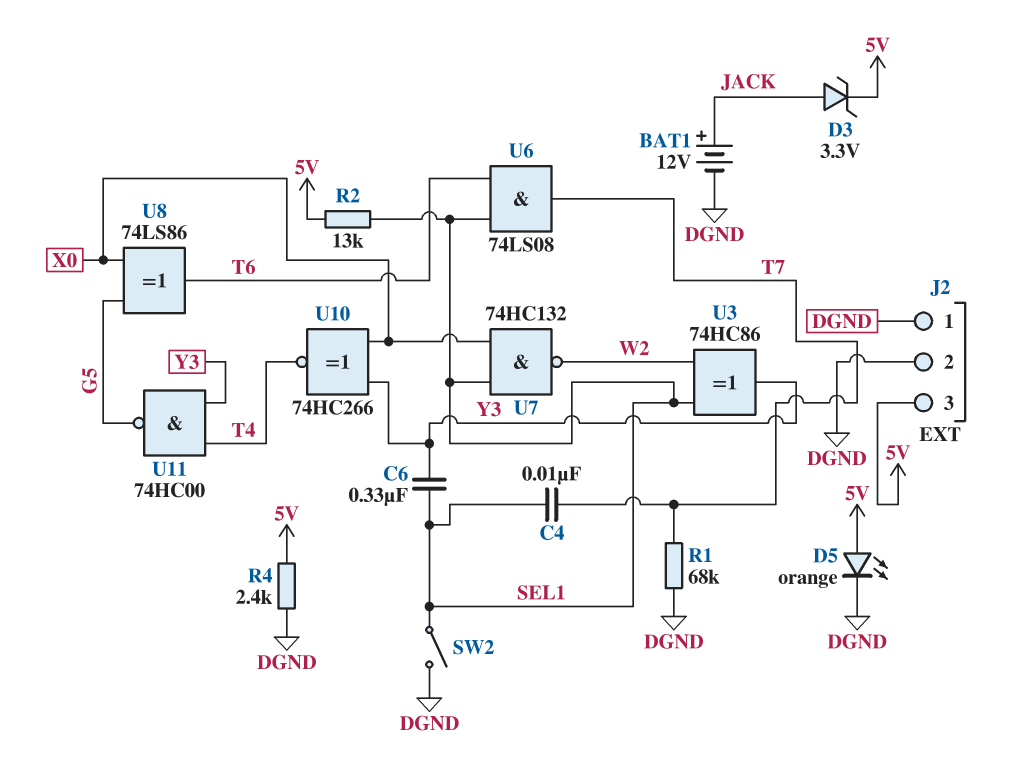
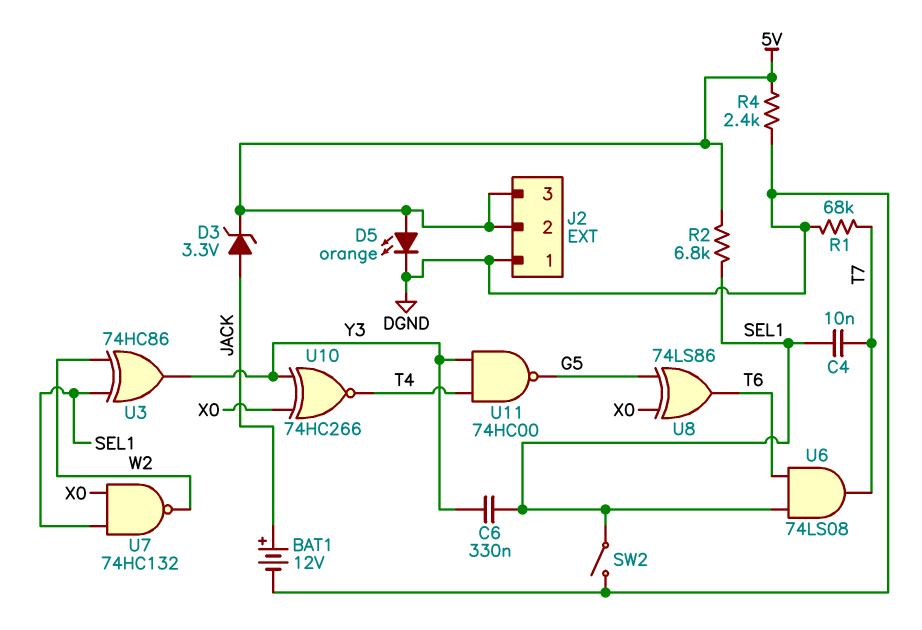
J2 pin 2: DGND -> 5V
R2: 13k (5V, SEL1) -> 6.8k (5V, SEL1)

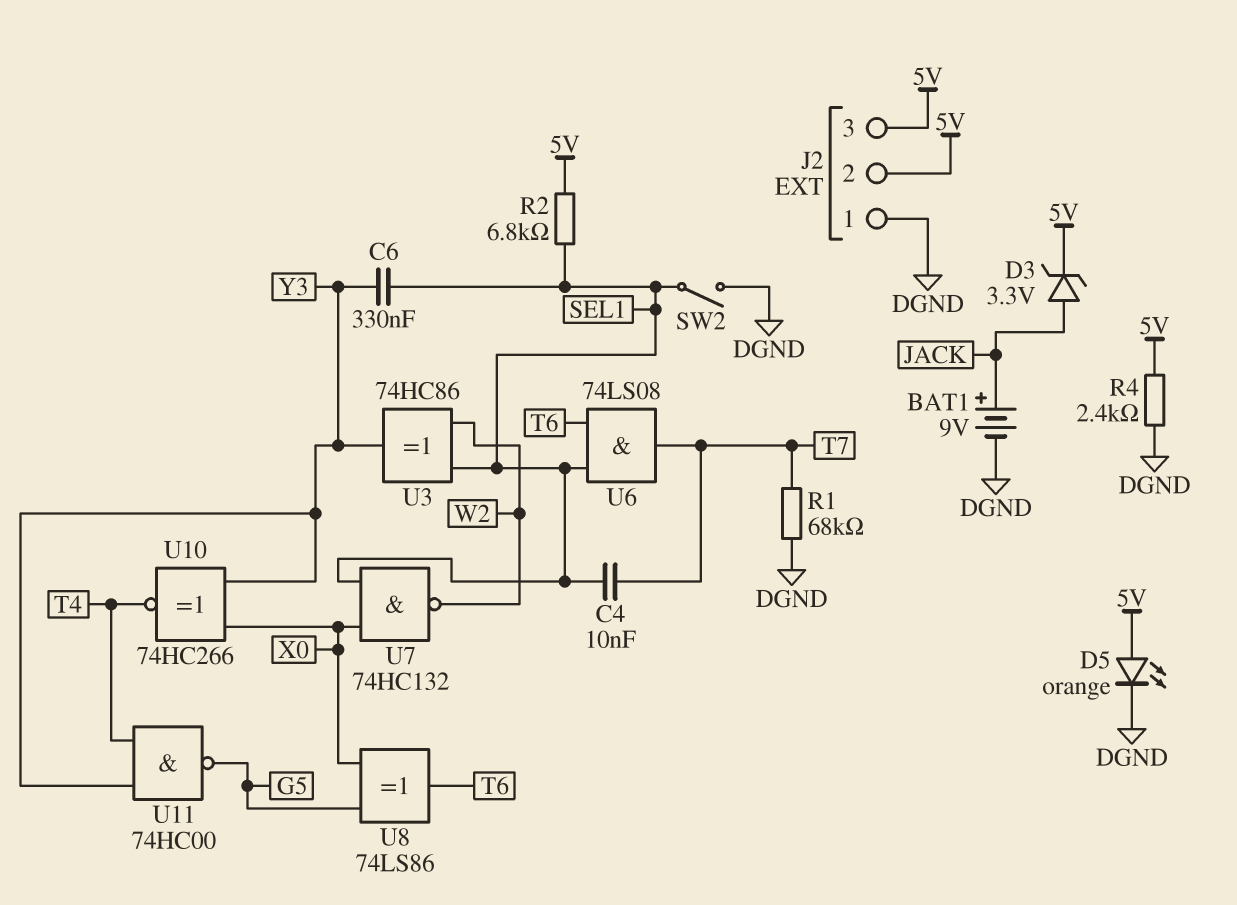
BAT1: 12V (plus JACK, minus DGND) -> 9V (plus JACK, minus DGND)

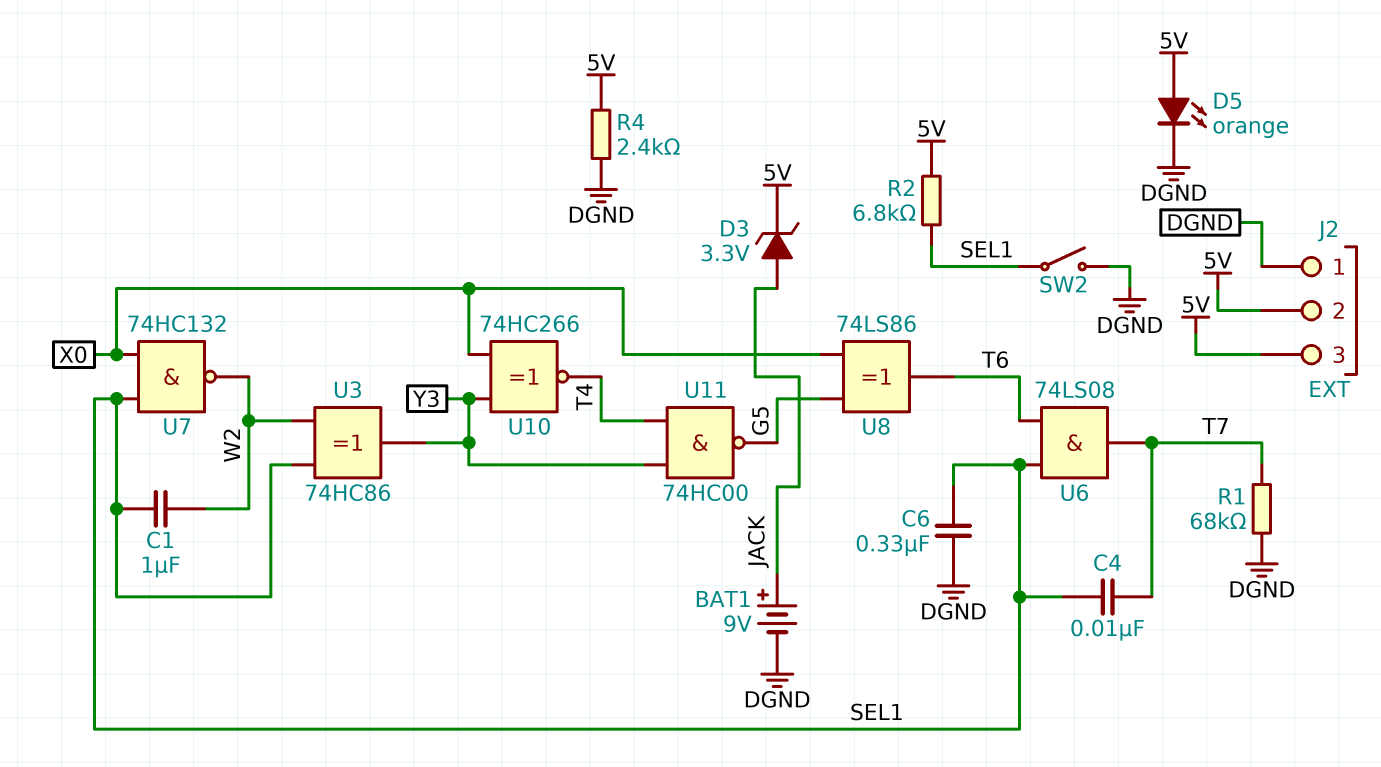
C1: none -> 1uF (SEL1, W2)
C6: 330nF (SEL1, Y3) -> 330nF (DGND, SEL1)

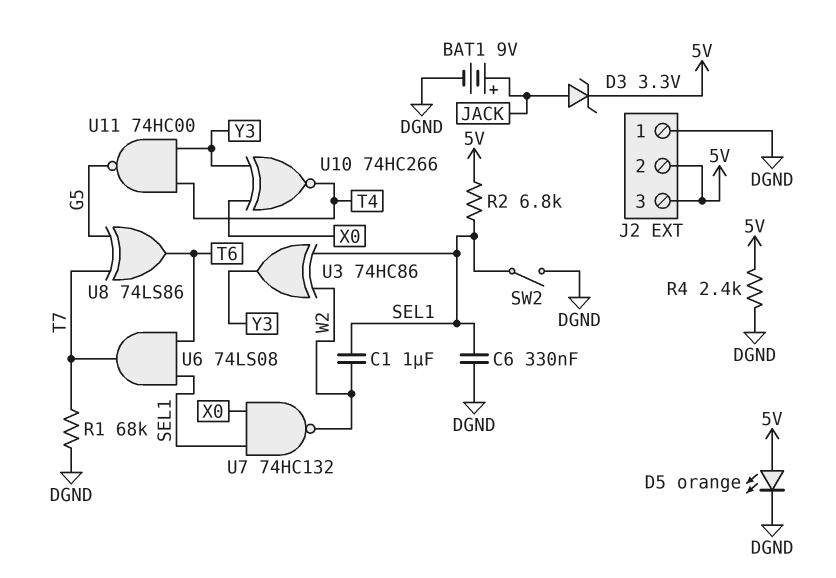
C4: 10nF (SEL1, T7) -> none
U8: XOR 74LS86 (in G5, in X0, out T6) -> XOR 74LS86 (in G5, in T7, out T6)

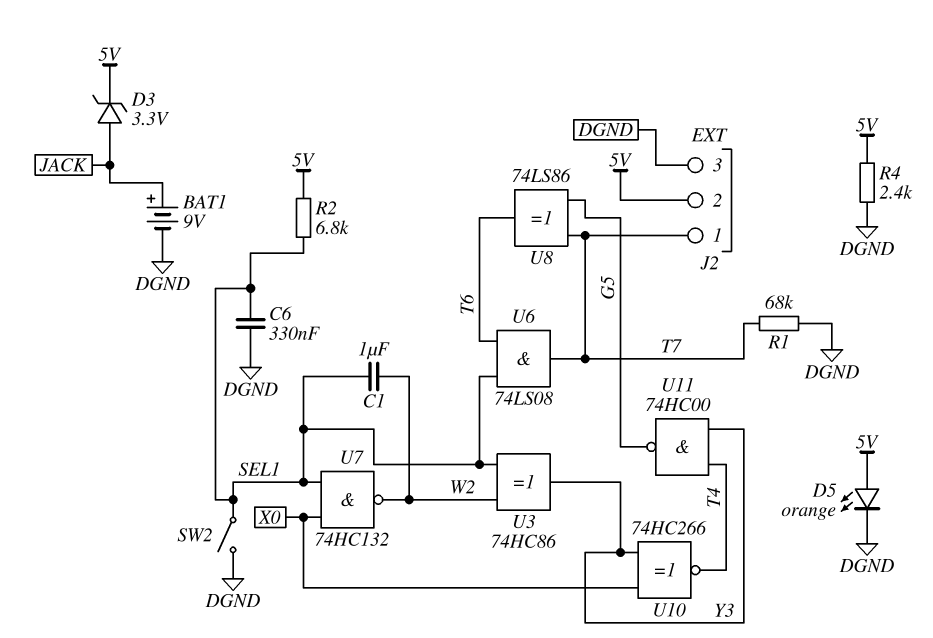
J2 pin 1: DGND -> T7
J2 pin 3: 5V -> DGND

